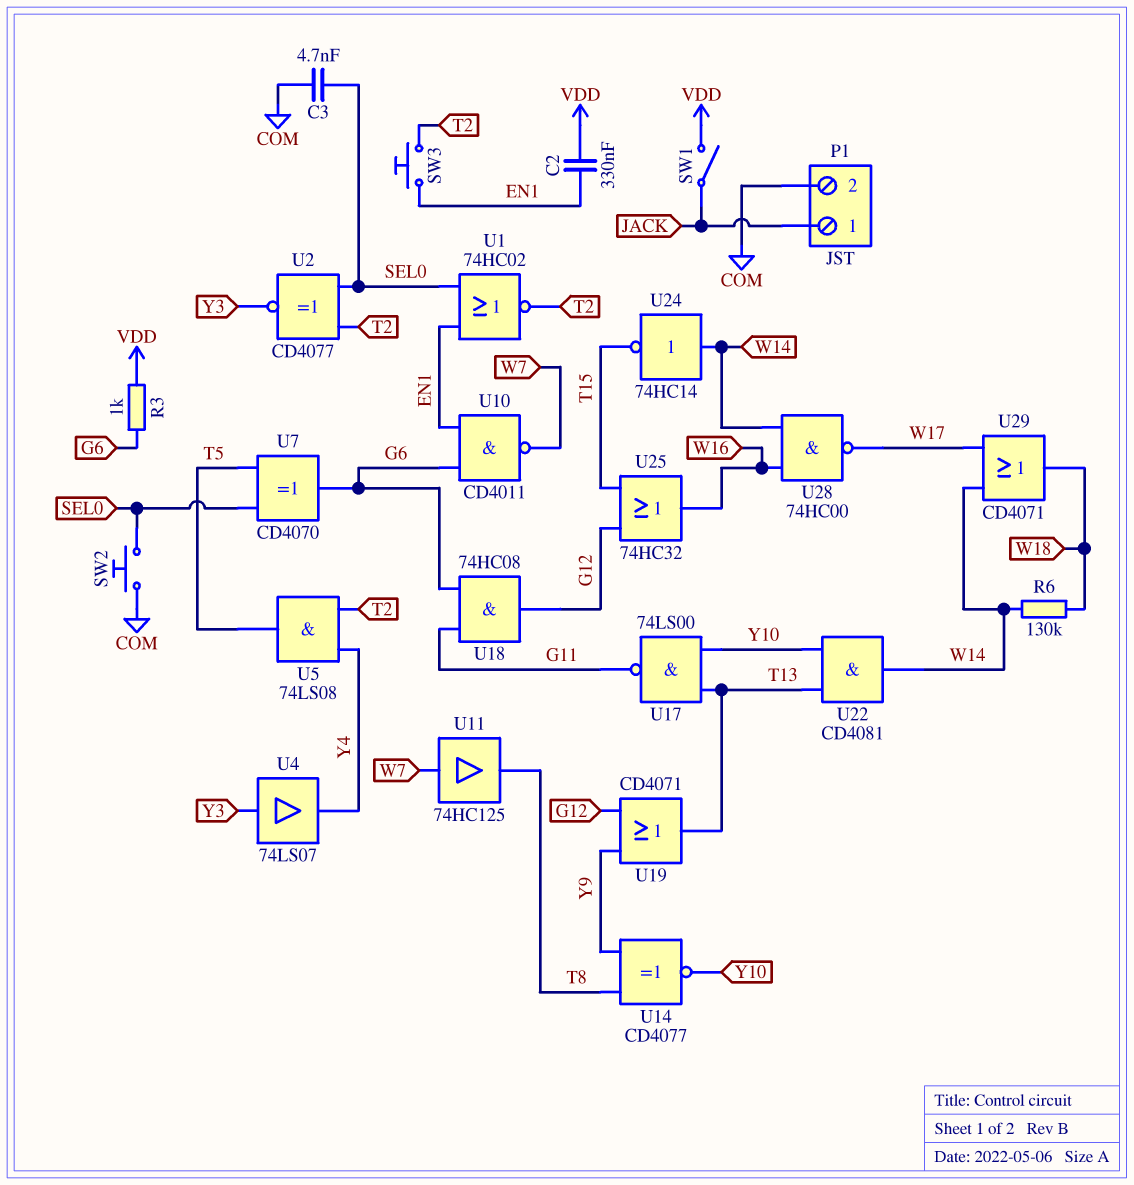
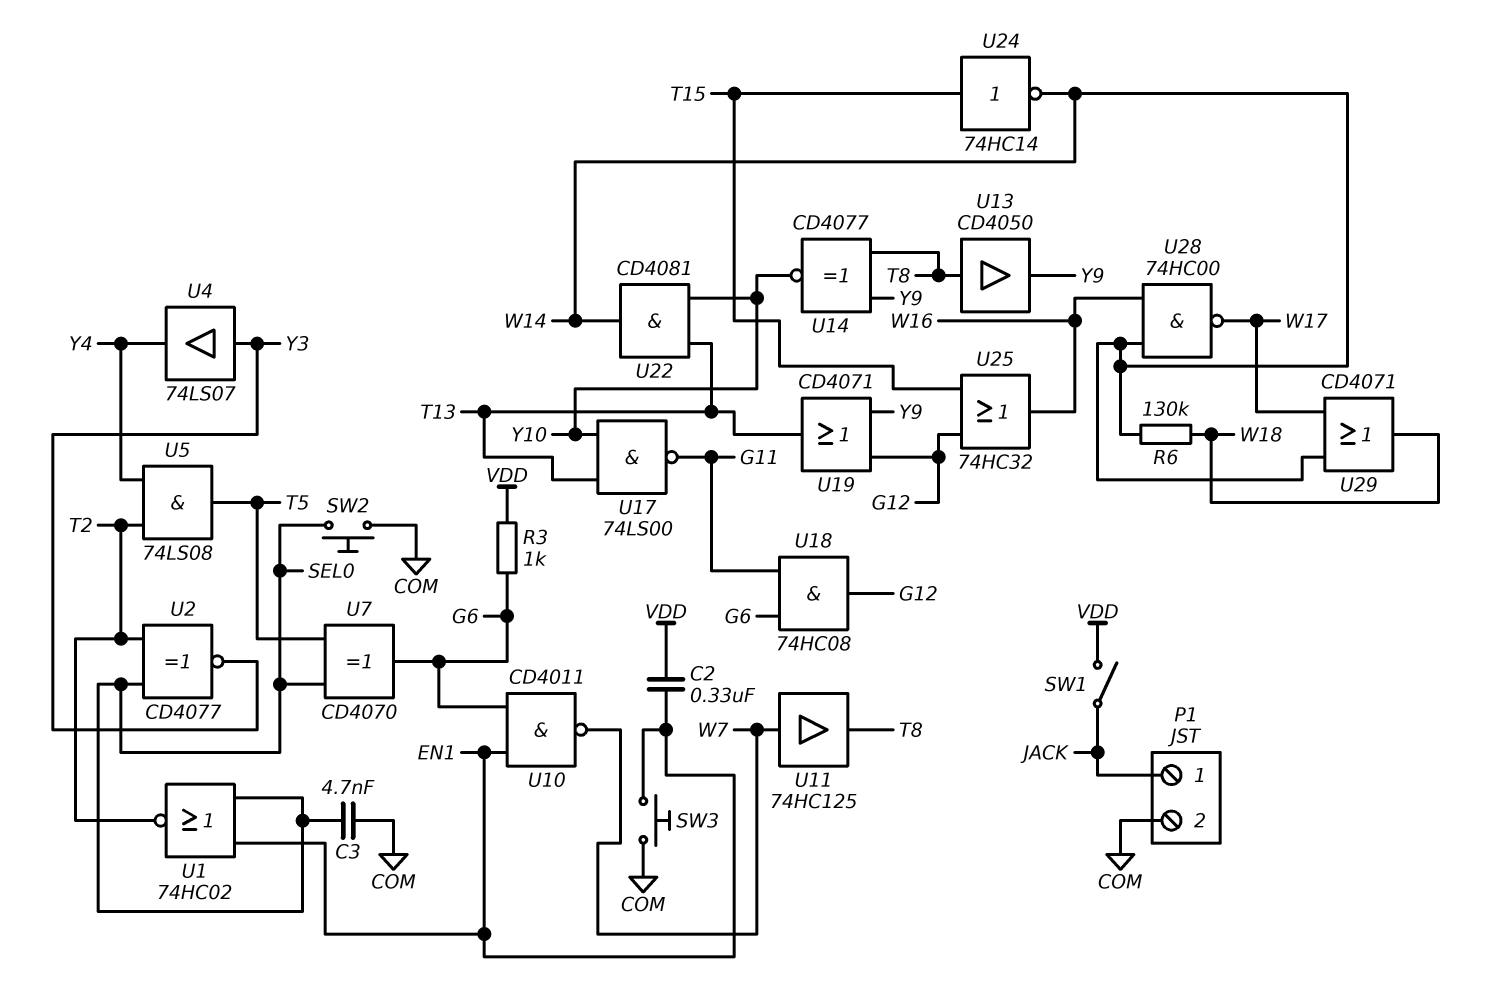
SW3: button (EN1, T2) -> button (COM, EN1)
U13: none -> buffer CD4050 (in T8, out Y9)
U24: NOT 74HC14 (in W14, out T15) -> NOT 74HC14 (in T15, out W14)

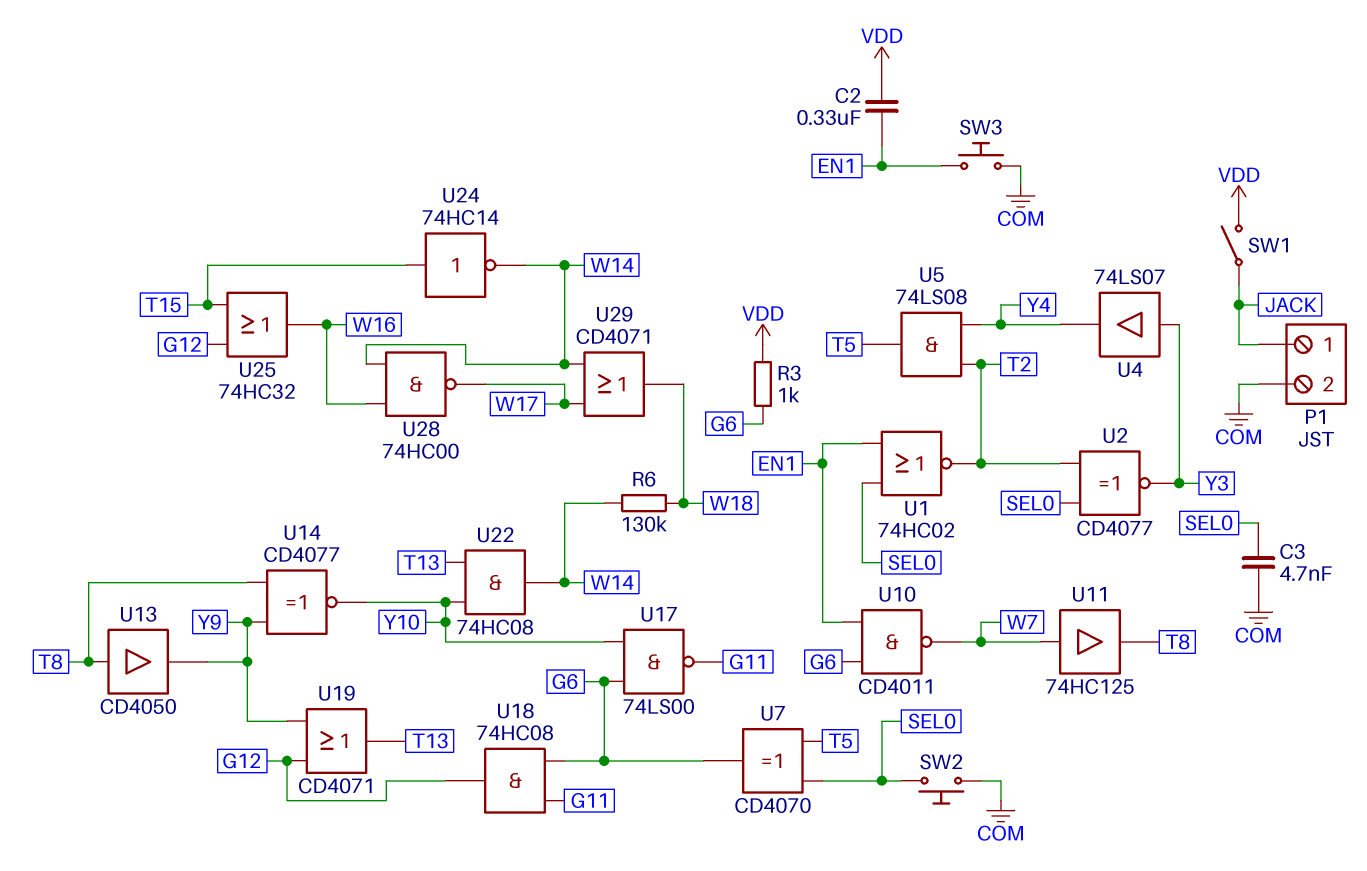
U17: NAND 74LS00 (in T13, in Y10, out G11) -> NAND 74LS00 (in G6, in Y10, out G11)
U22: AND CD4081 (in T13, in Y10, out W14) -> AND 74HC08 (in T13, in Y10, out W14)

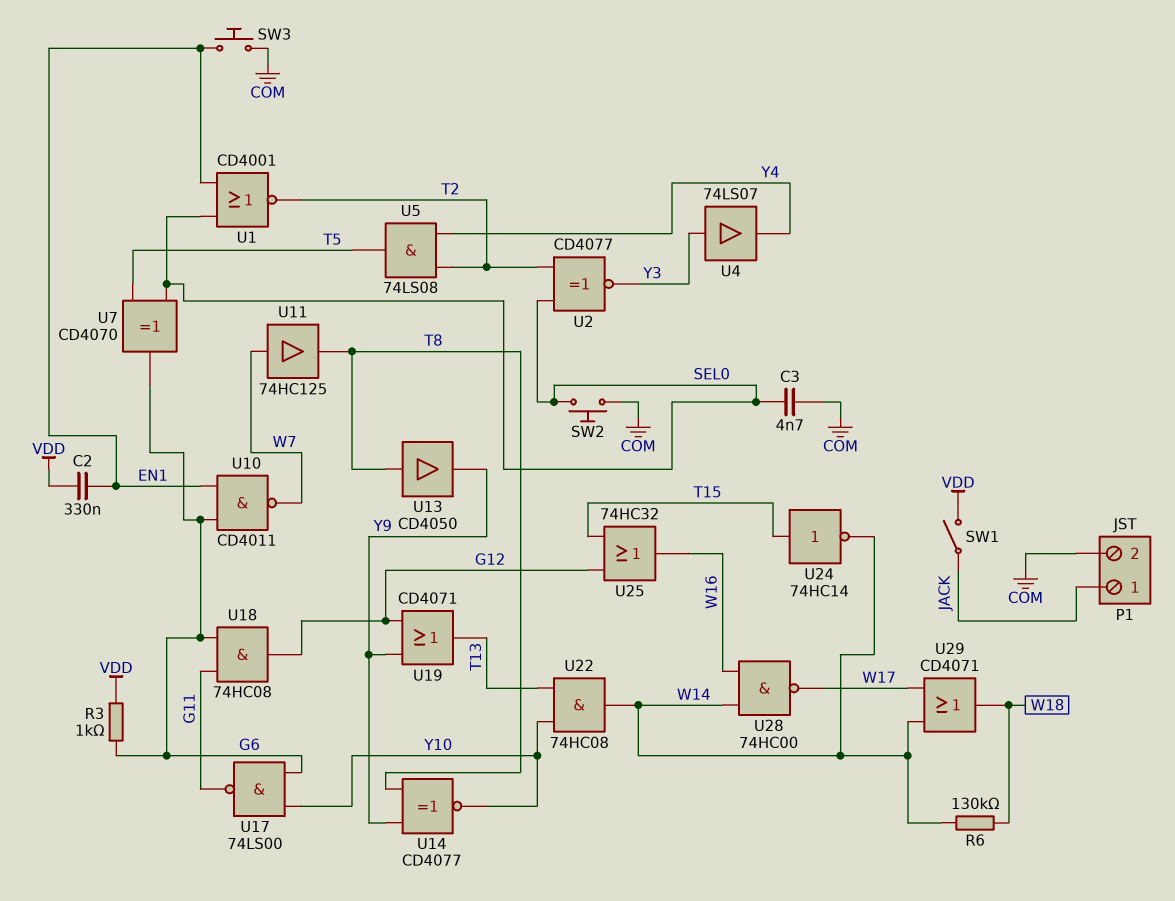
U1: NOR 74HC02 (in EN1, in SEL0, out T2) -> NOR CD4001 (in EN1, in SEL0, out T2)

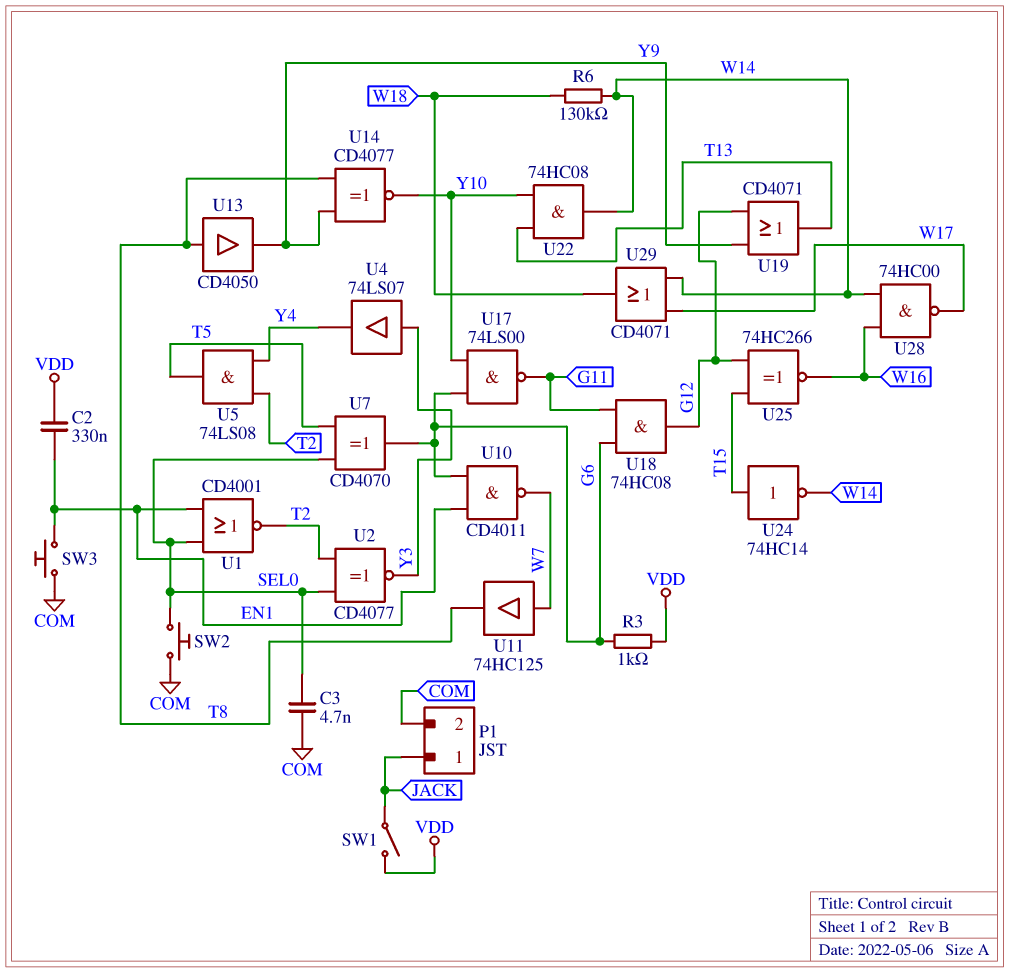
U25: OR 74HC32 (in G12, in T15, out W16) -> XNOR 74HC266 (in G12, in T15, out W16)

